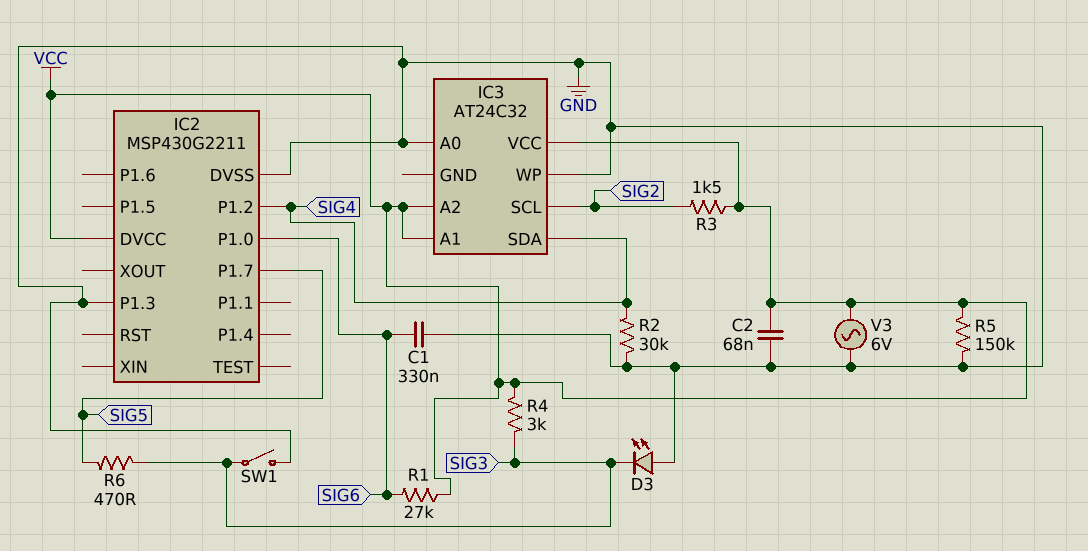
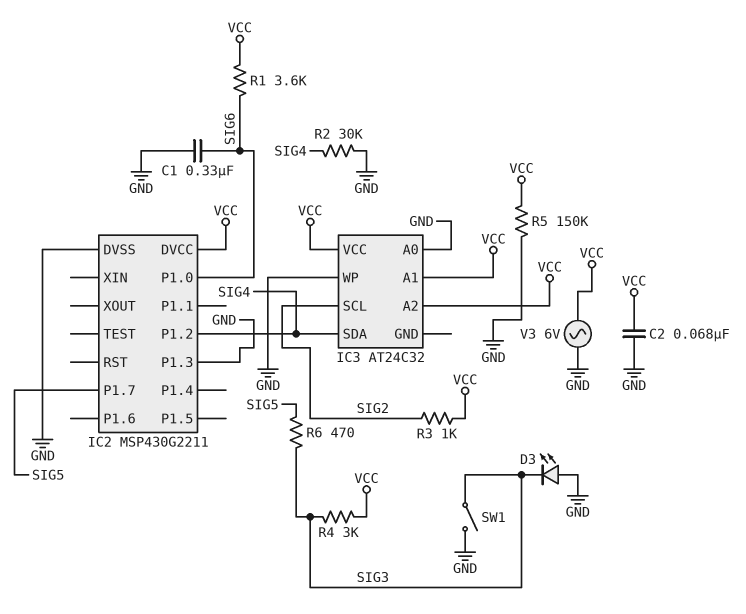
R1: 27k (SIG6, VCC) -> 3.6k (SIG6, VCC)
R3: 1.5k (SIG2, VCC) -> 1k (SIG2, VCC)

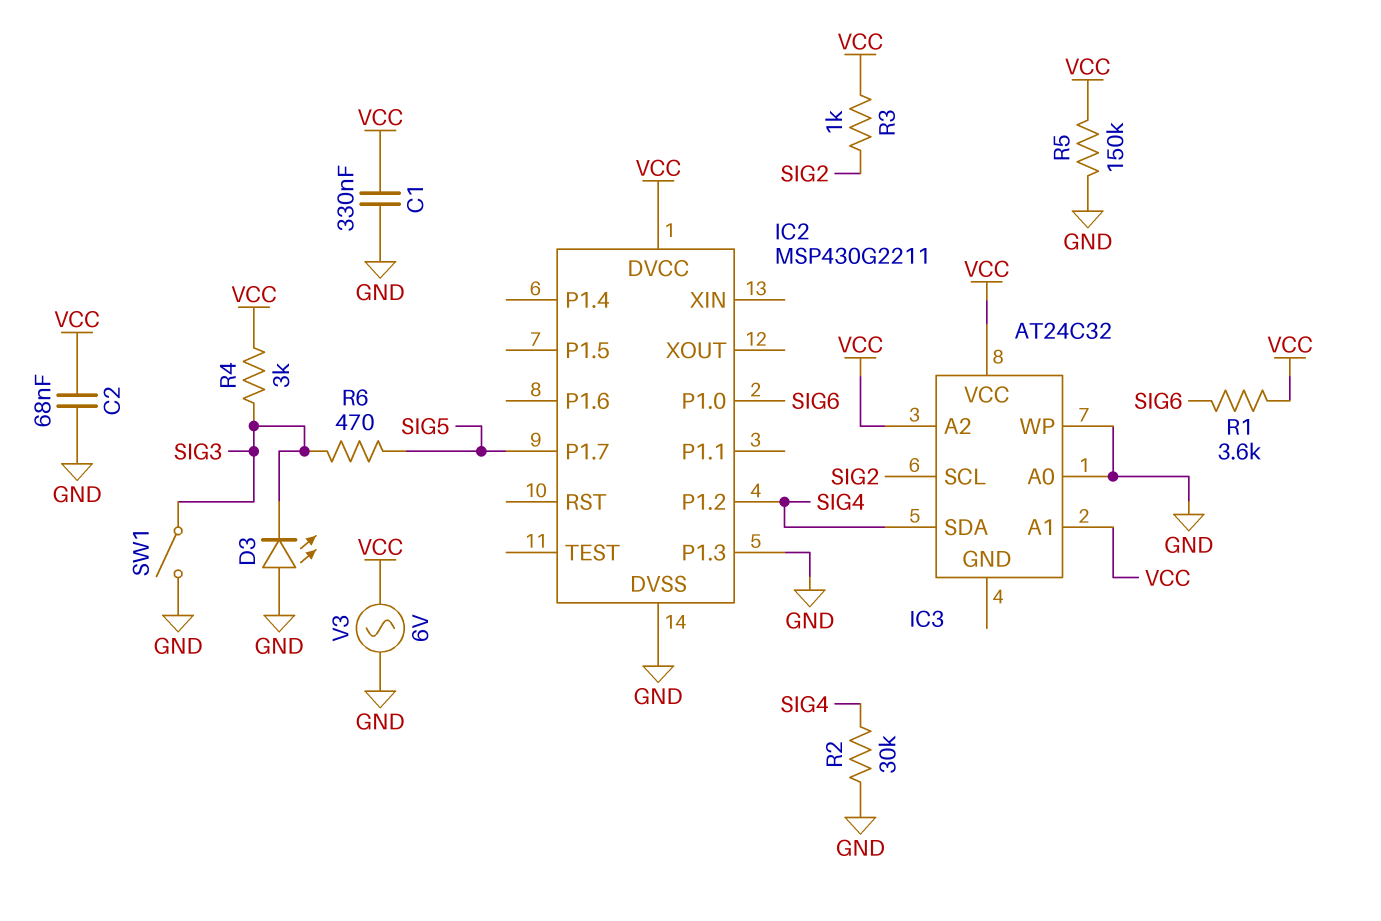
C1: 330nF (GND, SIG6) -> 330nF (GND, VCC)

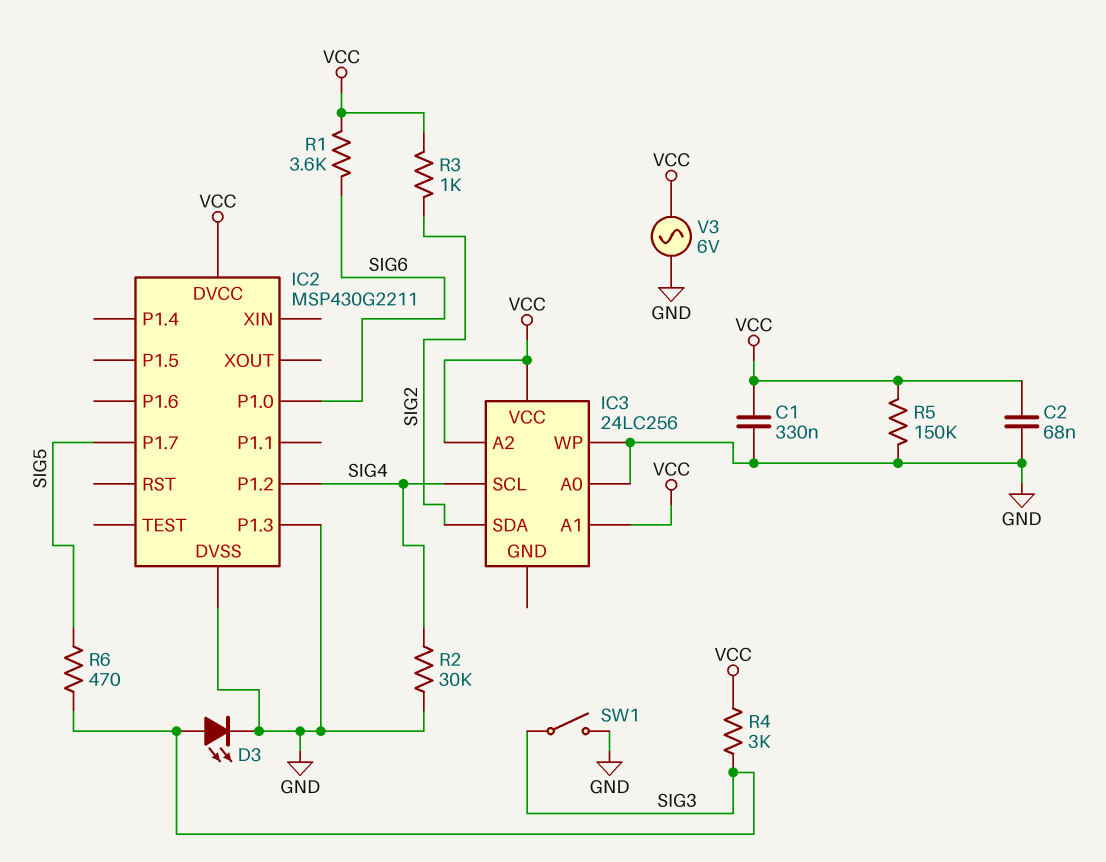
D3: LED (A GND, K SIG3) -> LED (A SIG3, K GND)
IC3: AT24C32 -> 24LC256
IC3 pin SCL: SIG2 -> SIG4
IC3 pin SDA: SIG4 -> SIG2

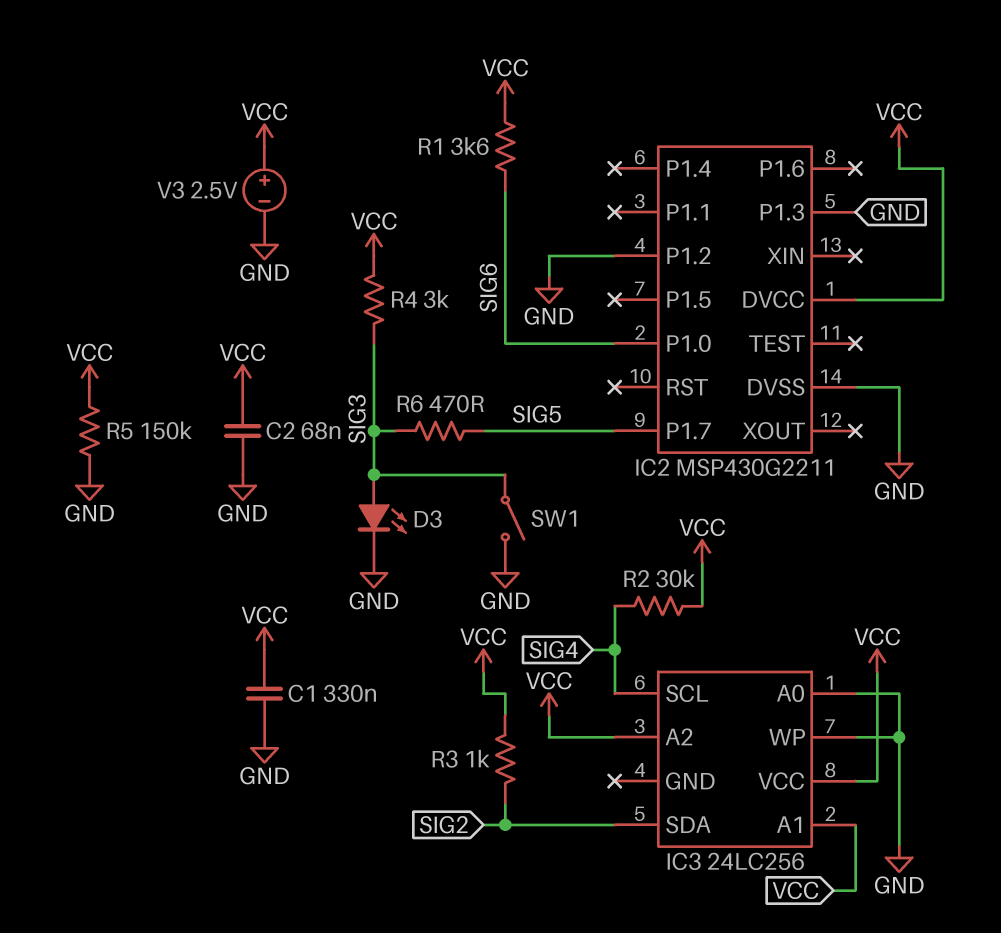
IC2 pin P1.2: SIG4 -> GND
R2: 30k (GND, SIG4) -> 30k (SIG4, VCC)
V3: AC 6V (GND, VCC) -> 2.5V (plus VCC, minus GND)

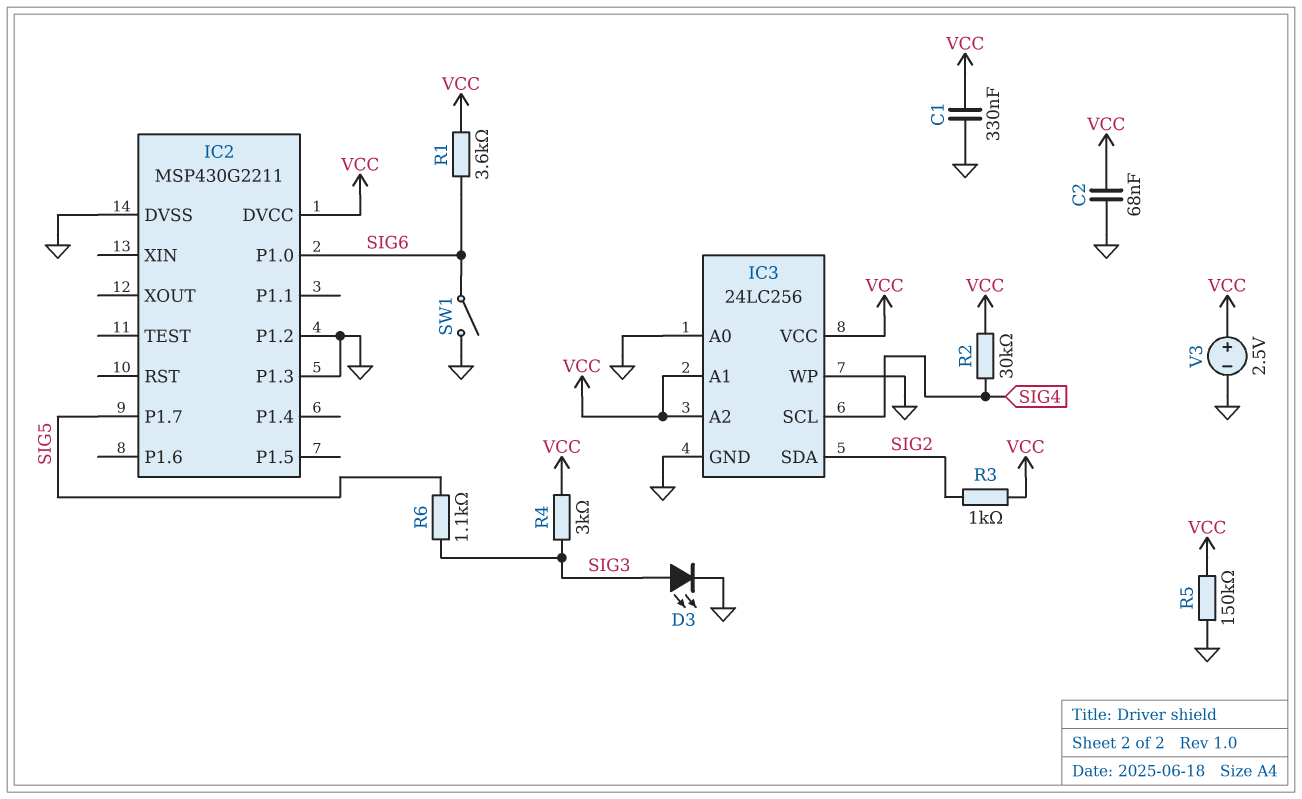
IC3 pin GND: none -> GND
R6: 470 (SIG3, SIG5) -> 1.1k (SIG3, SIG5)
SW1: switch (GND, SIG3) -> switch (GND, SIG6)

